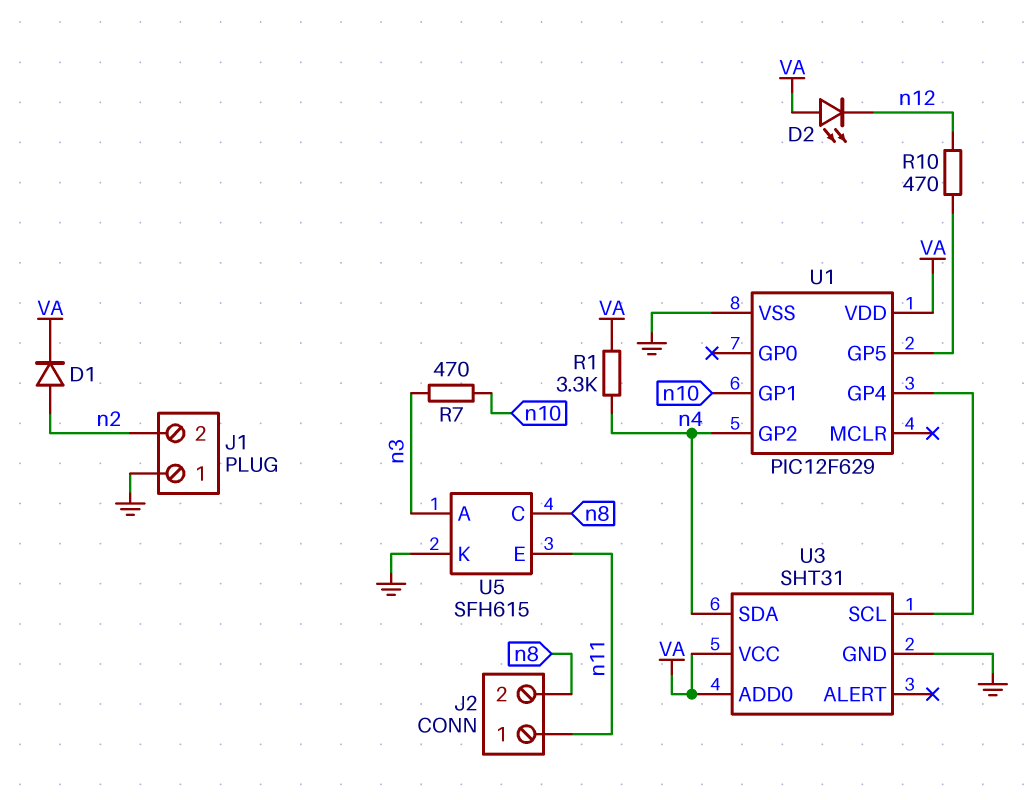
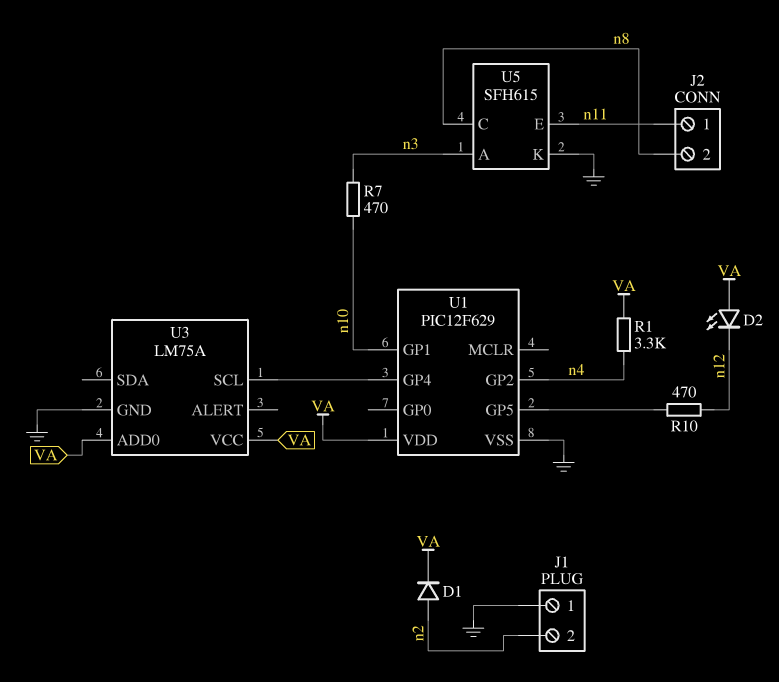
U3: SHT31 -> LM75A
U3 pin SDA: n4 -> none

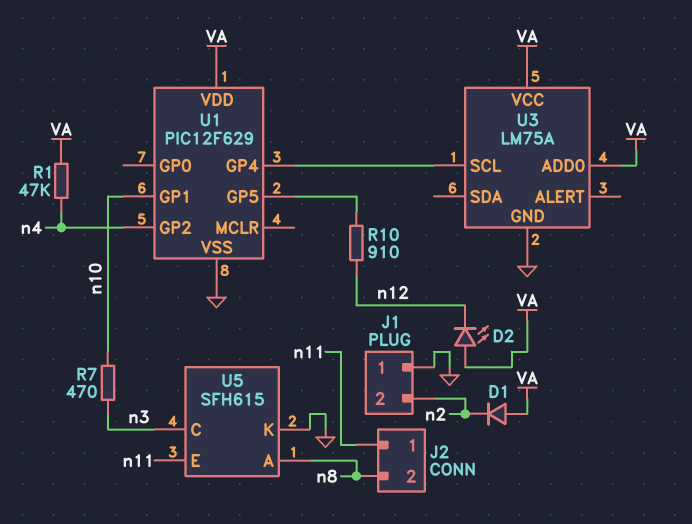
D1: diode (A n2, K VA) -> diode (A VA, K n2)
R1: 3.3k (VA, n4) -> 47k (VA, n4)
R10: 470 (U1/GP5, n12) -> 910 (U1/GP5, n12)
U5 pin A: n3 -> n8
U5 pin C: n8 -> n3

